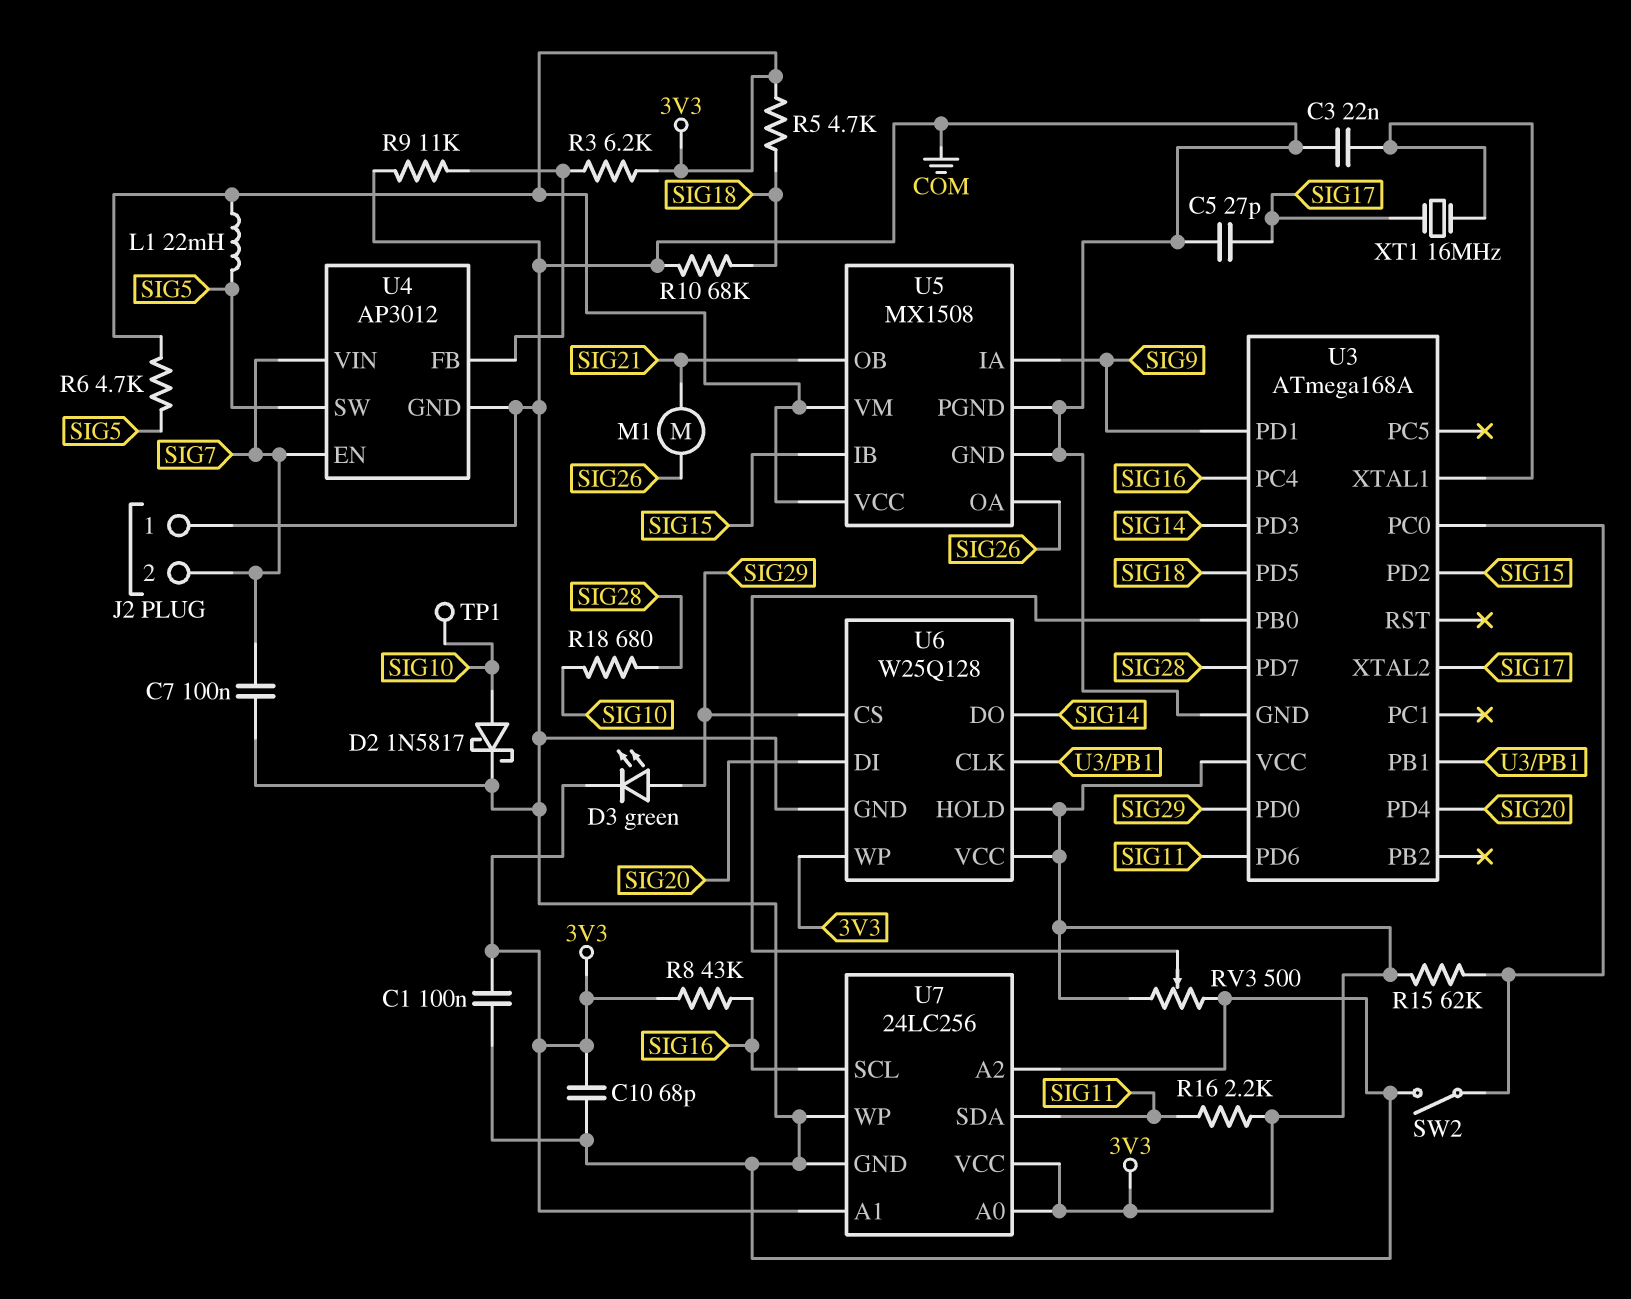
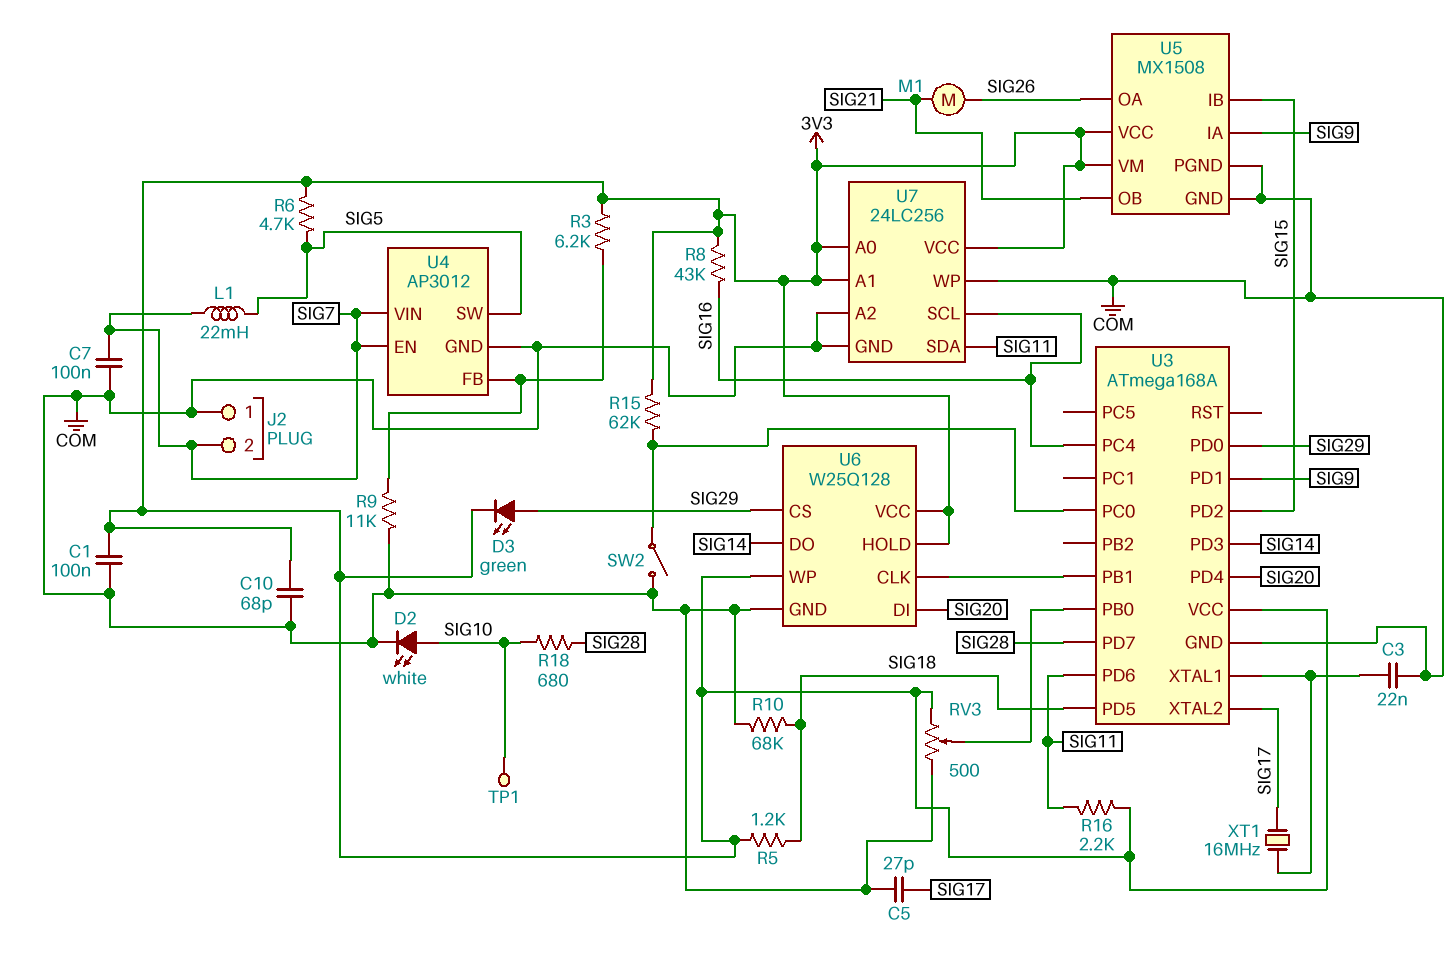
D2: schottky 1N5817 (A SIG10, K COM) -> LED white (A SIG10, K COM)
L1: 22mH (3V3, SIG5) -> 22mH (SIG5, SIG7)
R5: 4.7k (3V3, SIG18) -> 1.2k (3V3, SIG18)

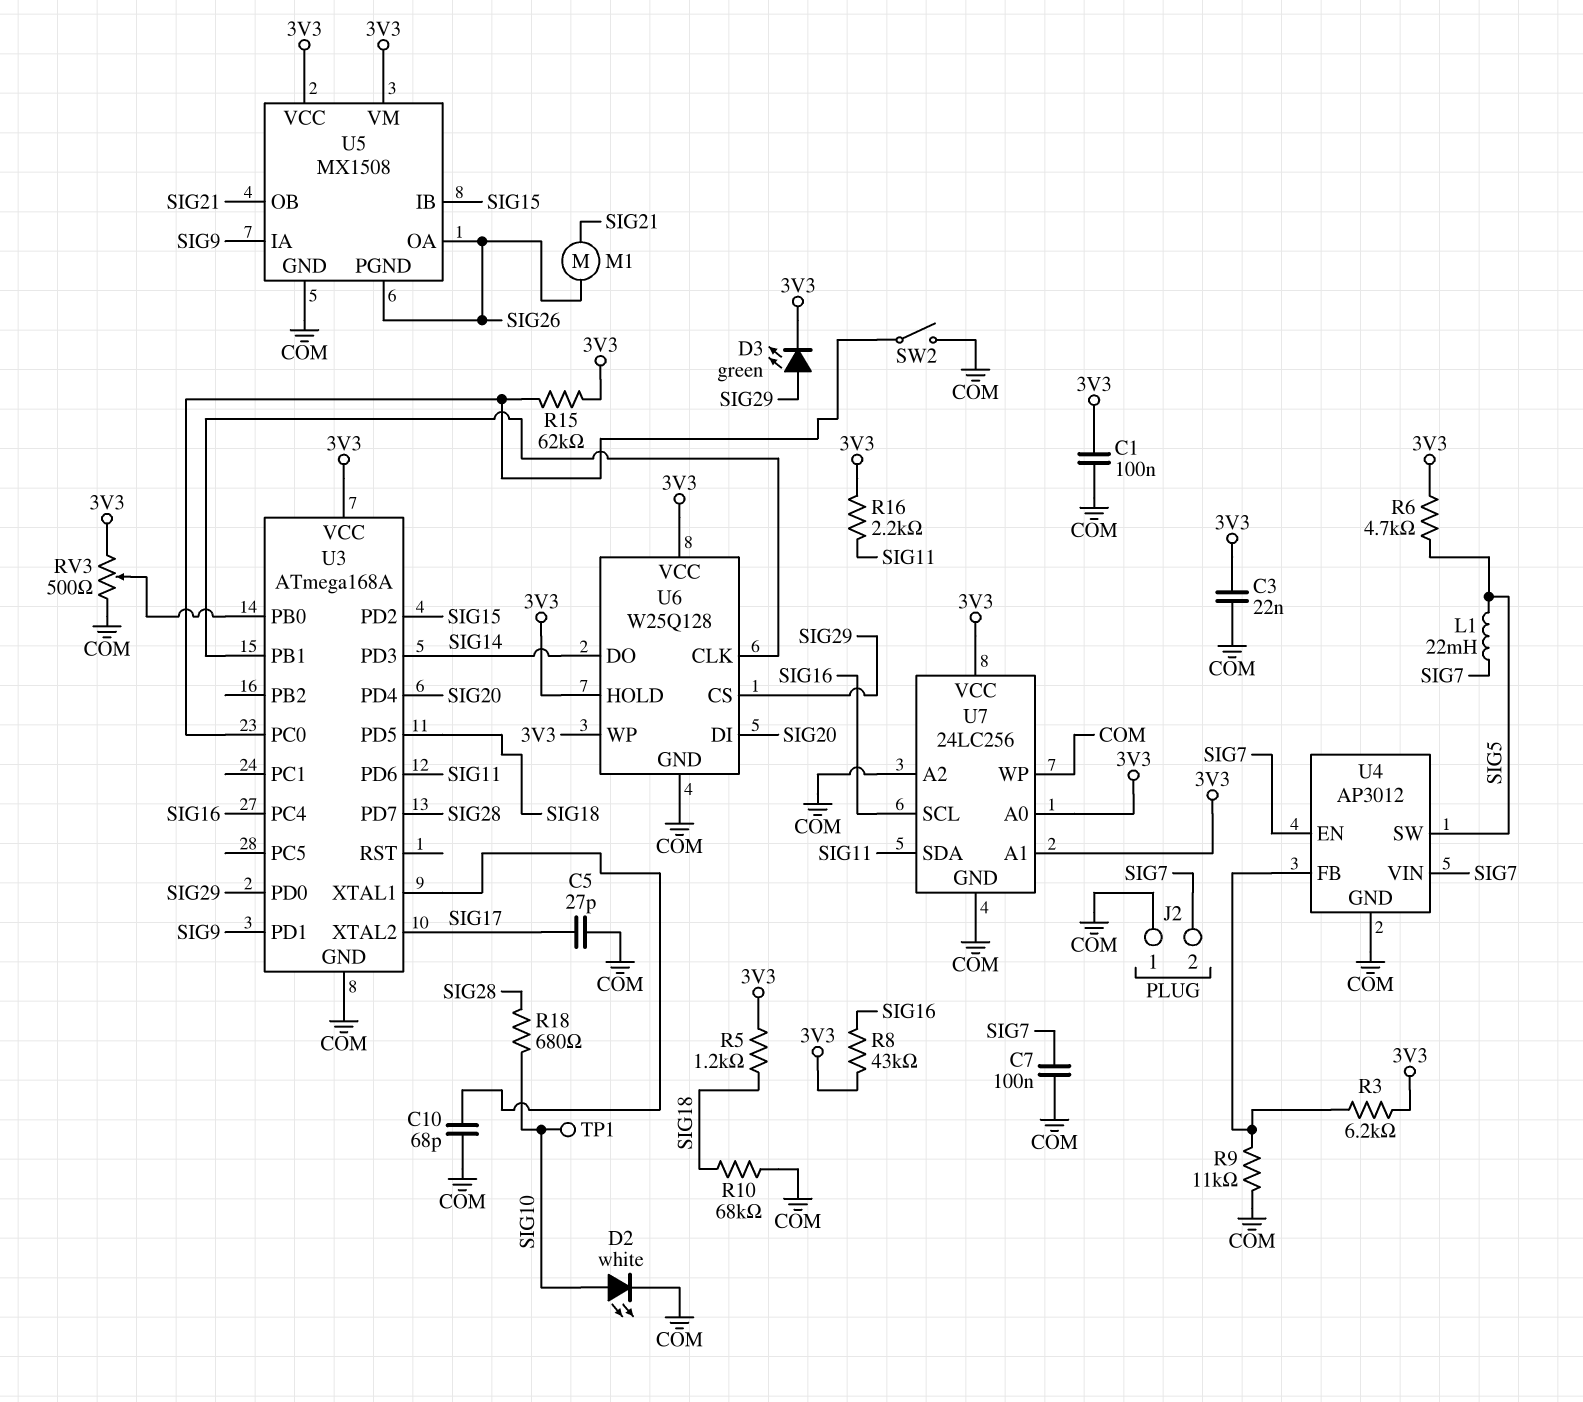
C3: 22nF (COM, U3/XTAL1) -> 22nF (3V3, COM)
C10: 68pF (3V3, COM) -> 68pF (COM, U3/XTAL1)
U5 pin PGND: COM -> SIG26
XT1: 16MHz (SIG17, U3/XTAL1) -> none

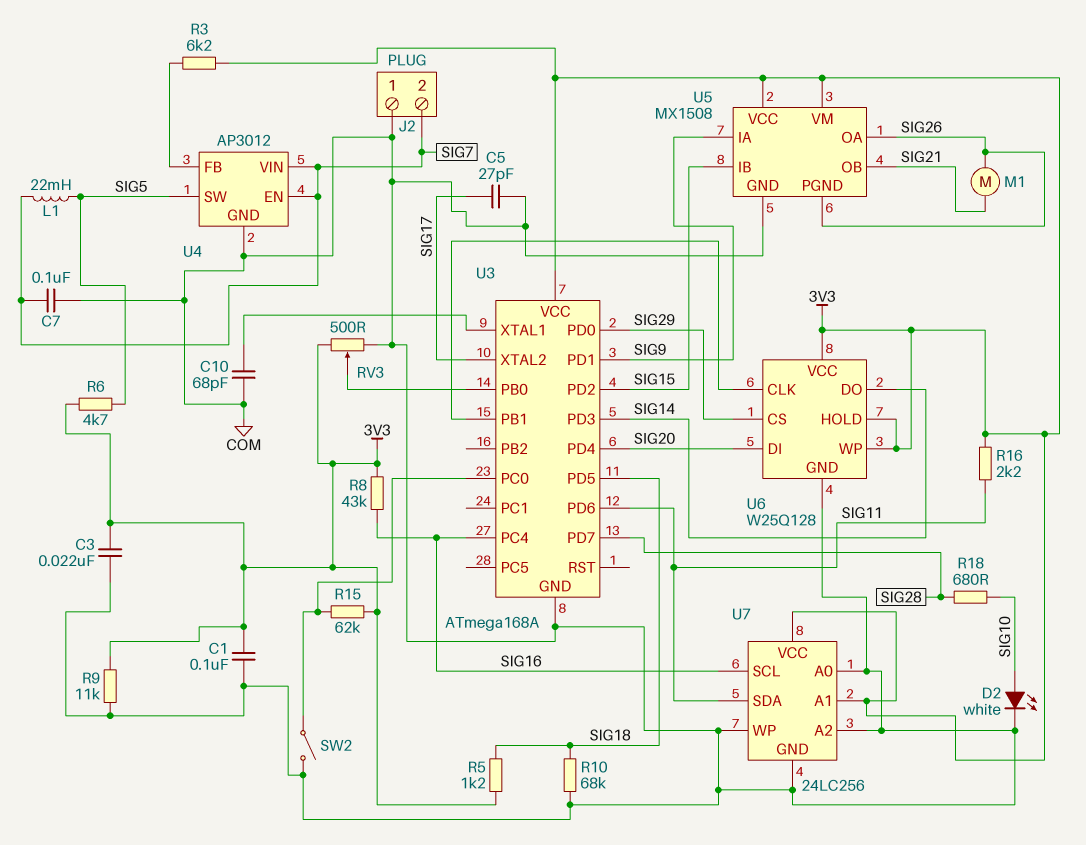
D3: LED green (A SIG29, K 3V3) -> none
R9: 11k (COM, U4/FB) -> 11k (3V3, COM)
TP1: test point (SIG10) -> none
U7 pin A0: 3V3 -> COM

